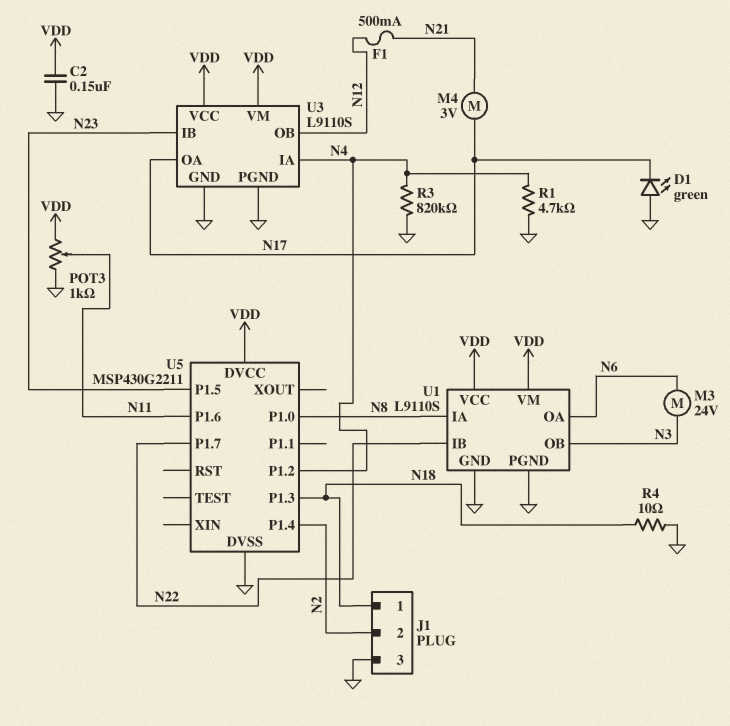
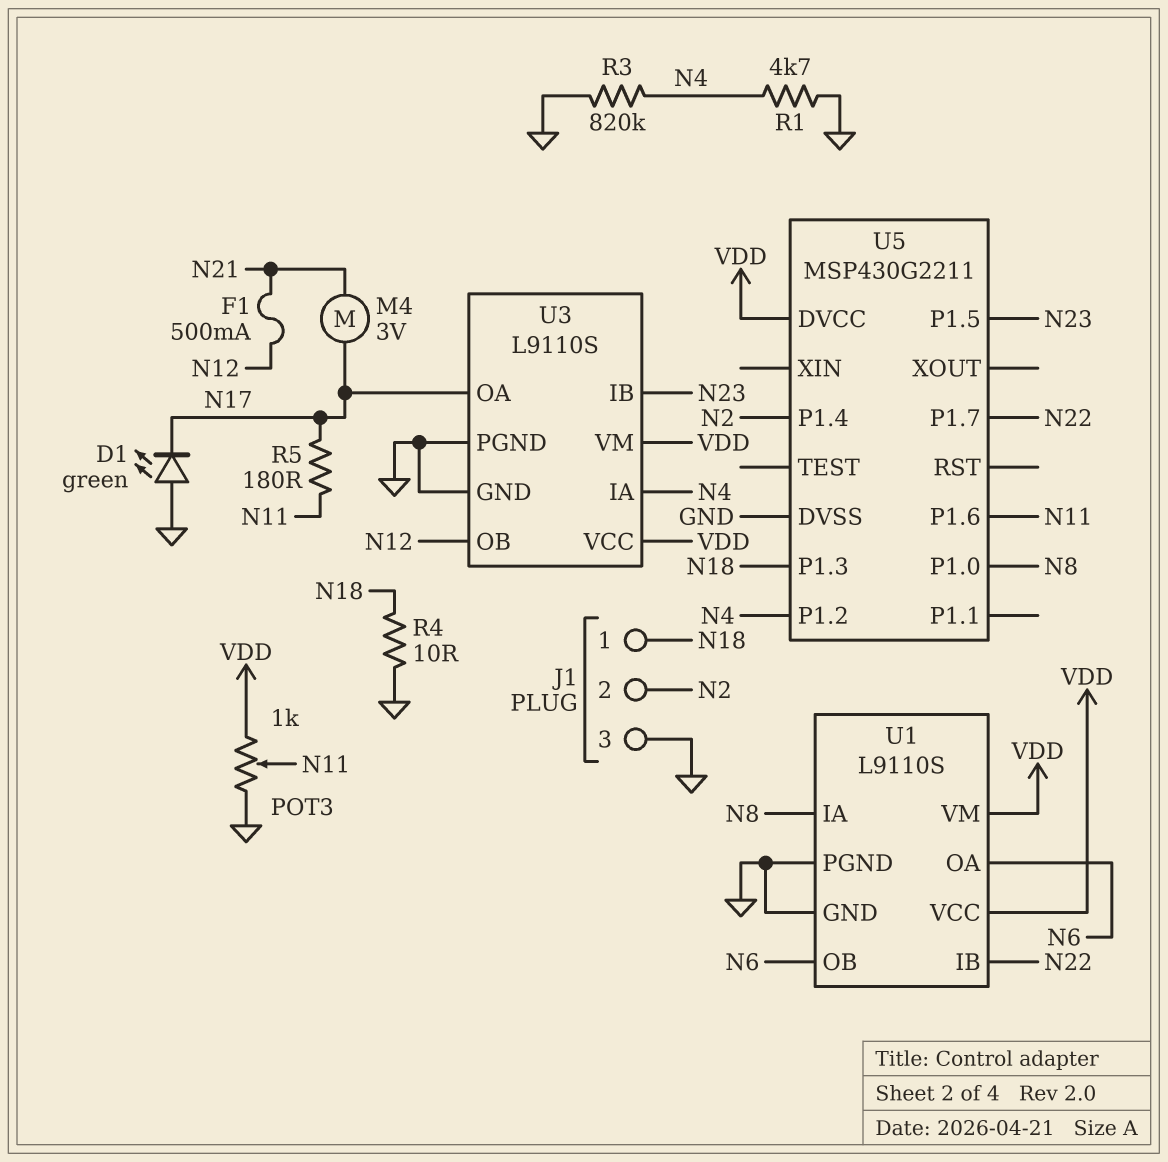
C2: 150nF (GND, VDD) -> none
M3: motor 24V (N3, N6) -> none
R5: none -> 180 (N11, N17)
U1 pin OB: N3 -> N6

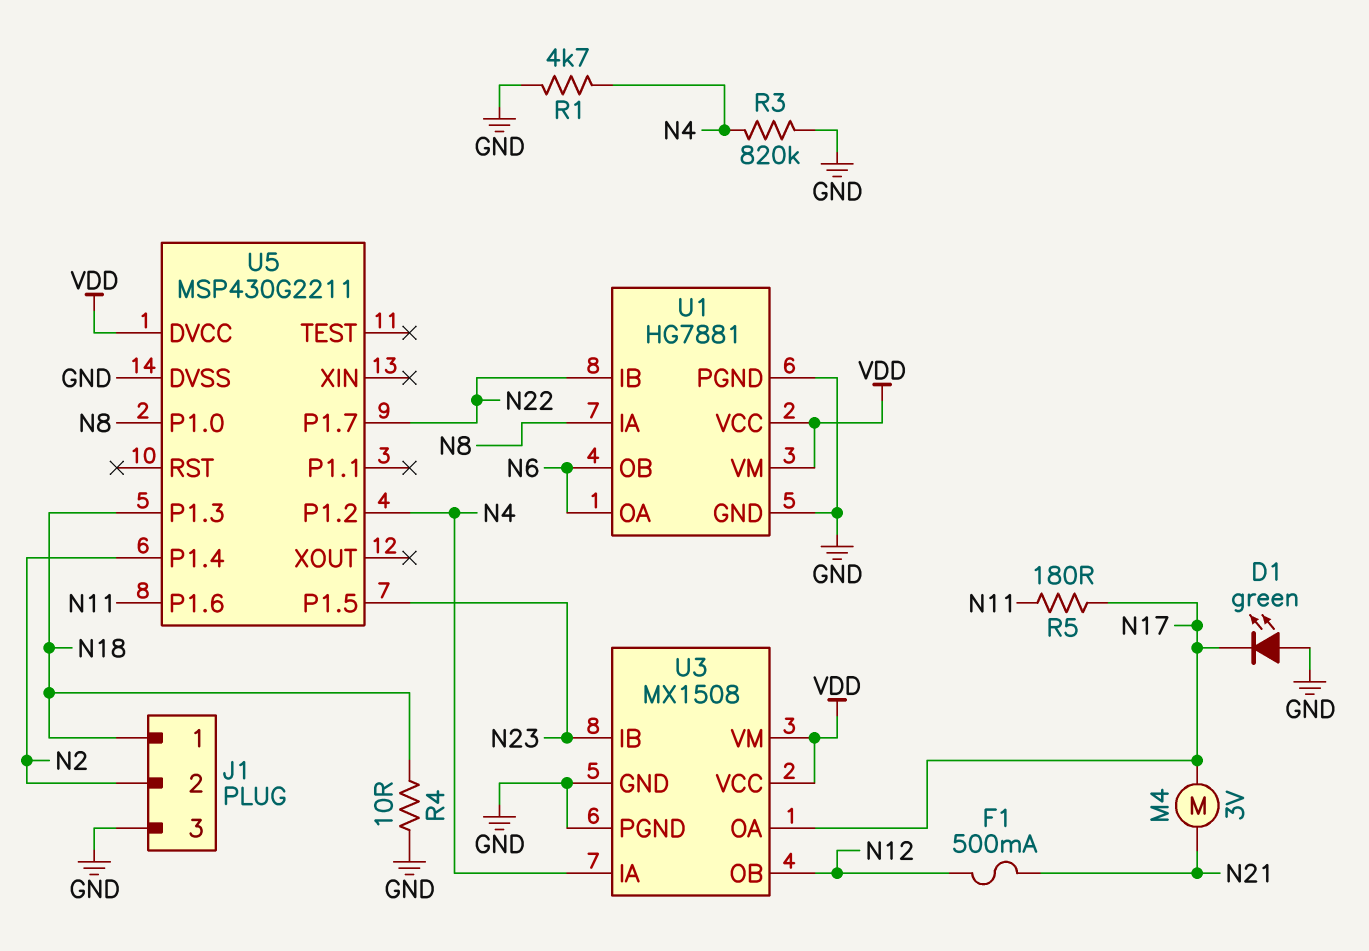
POT3: 1k (GND, VDD, wiper N11) -> none
U1: L9110S -> HG7881
U3: L9110S -> MX1508

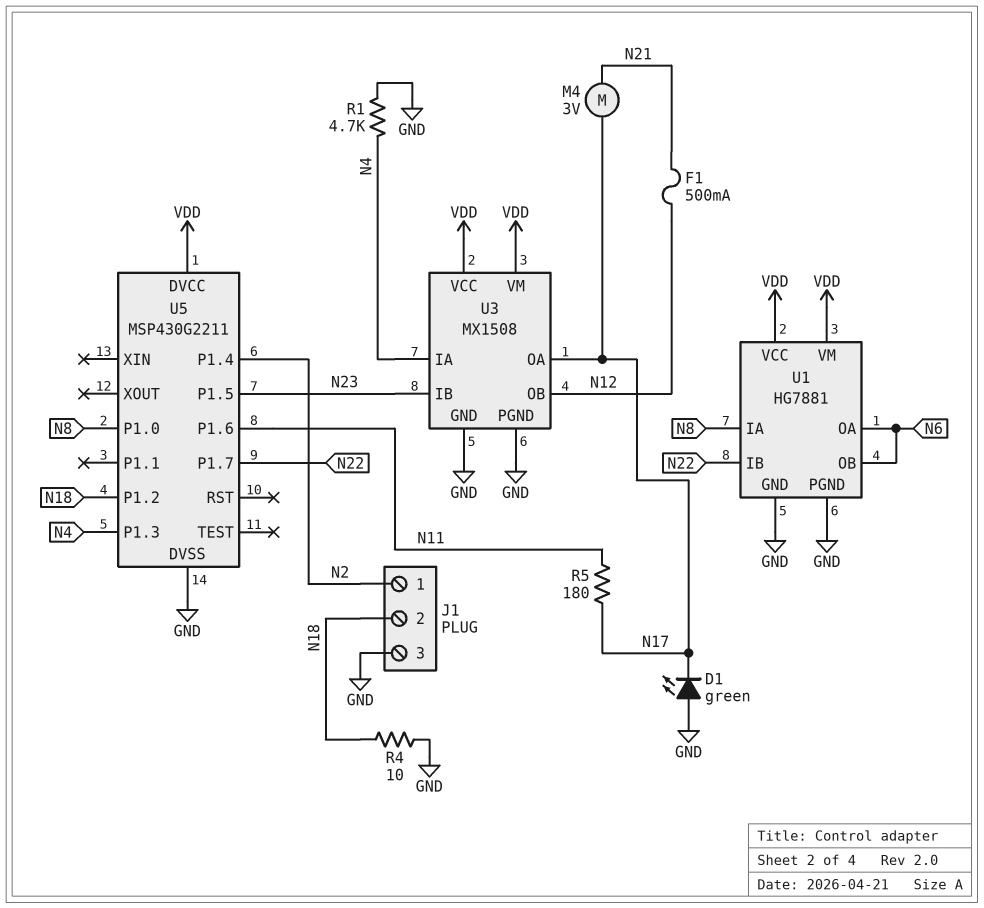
J1 pin 1: N18 -> N2
J1 pin 2: N2 -> N18
R3: 820k (GND, N4) -> none
U5 pin P1.2: N4 -> N18
U5 pin P1.3: N18 -> N4

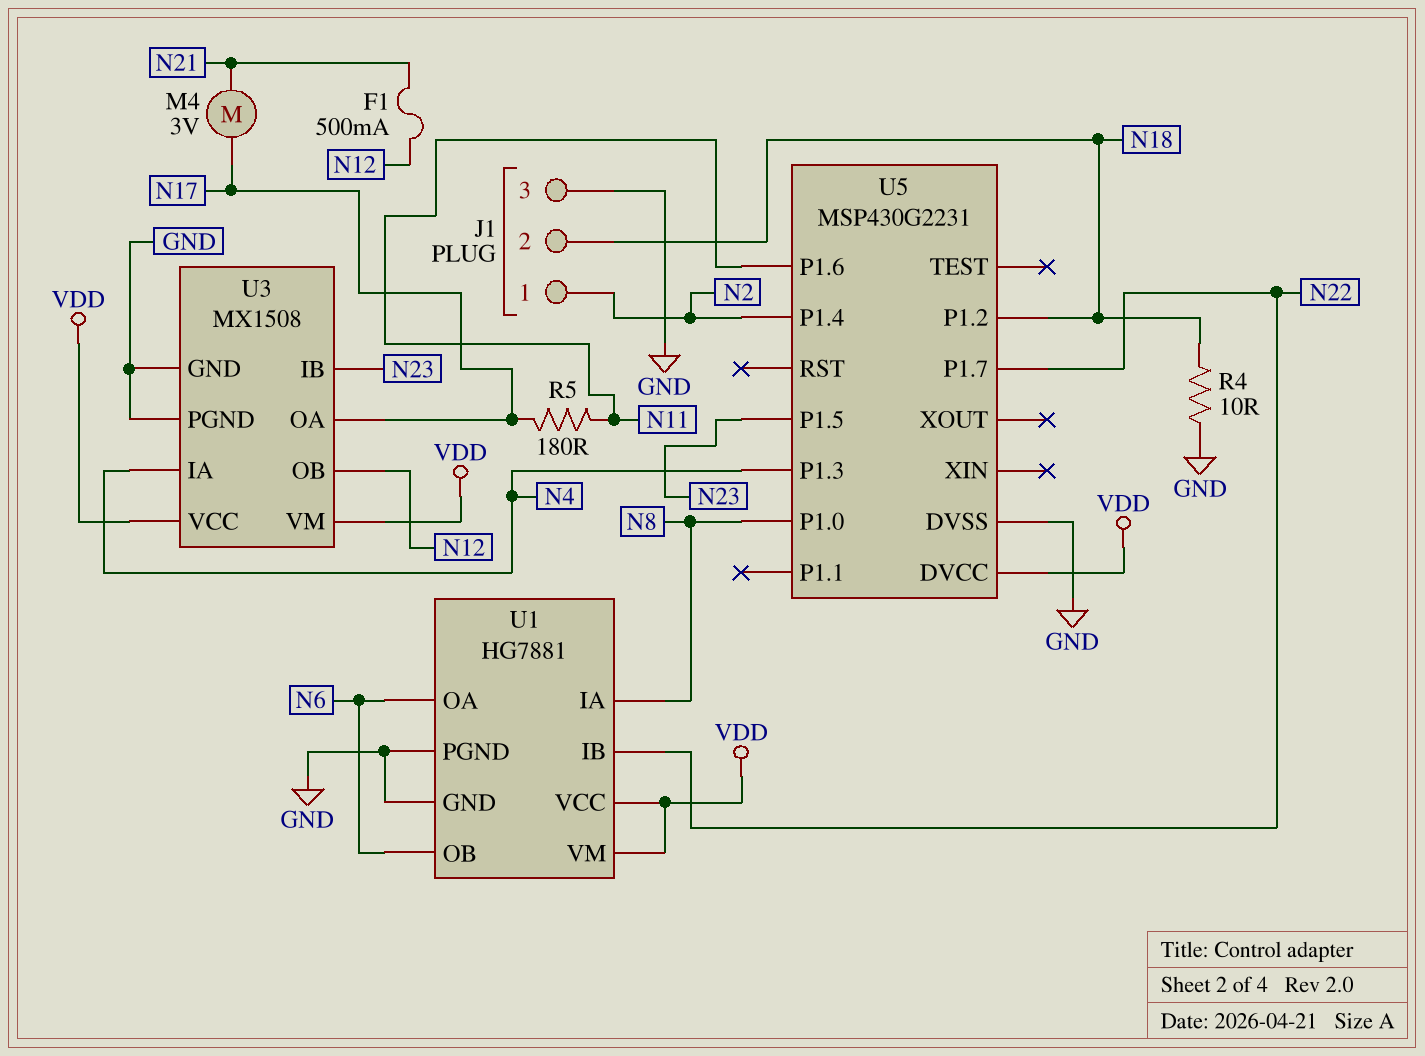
D1: LED green (A GND, K N17) -> none
R1: 4.7k (GND, N4) -> none
U5: MSP430G2211 -> MSP430G2231

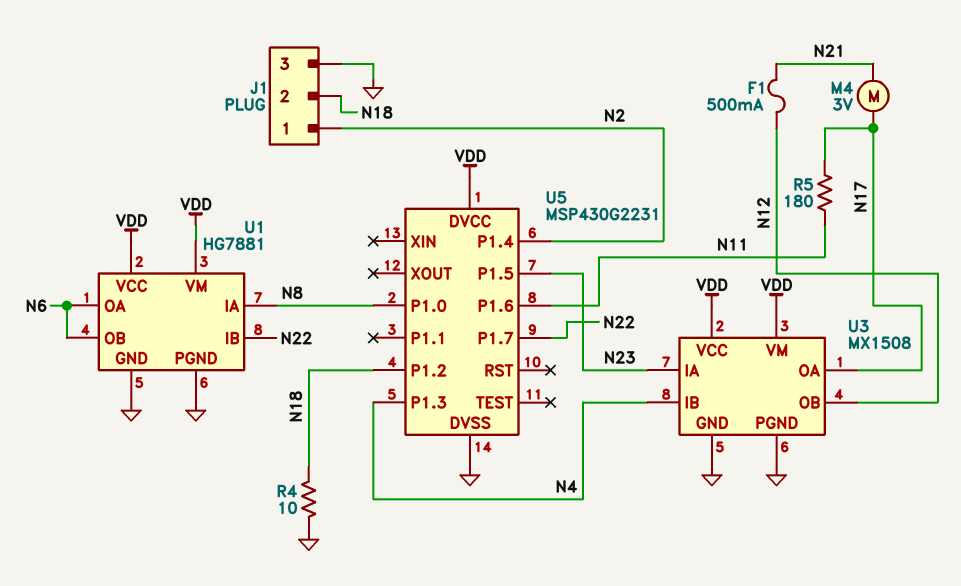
U3 pin IA: N4 -> N23
U3 pin IB: N23 -> N4

